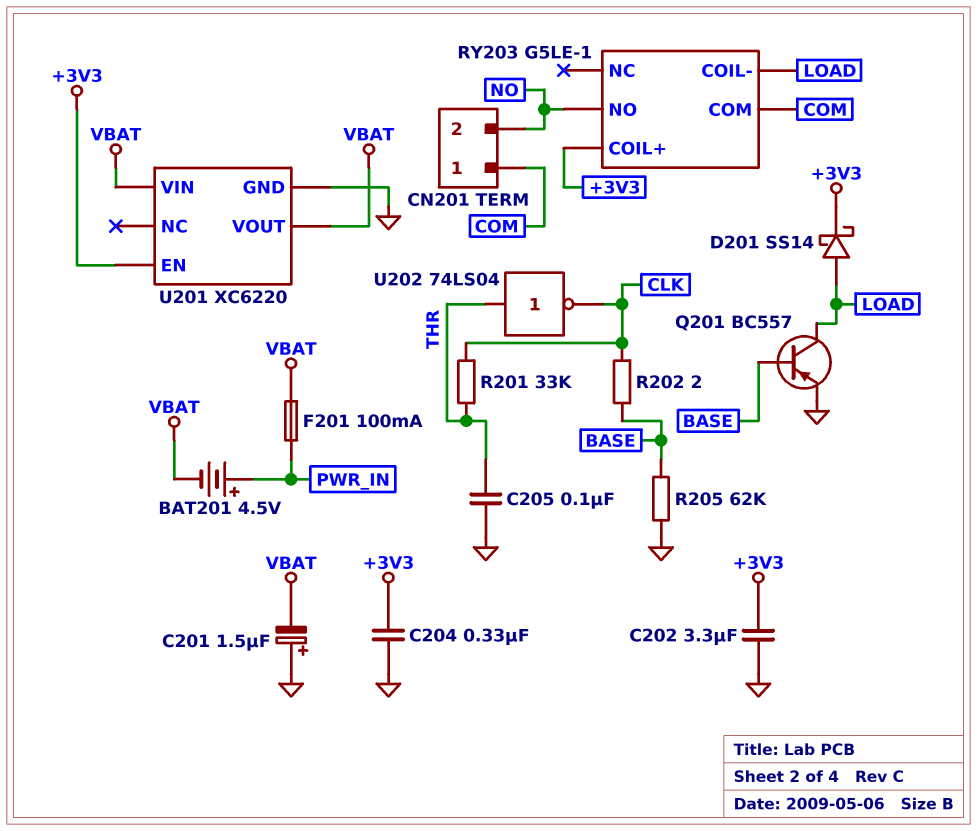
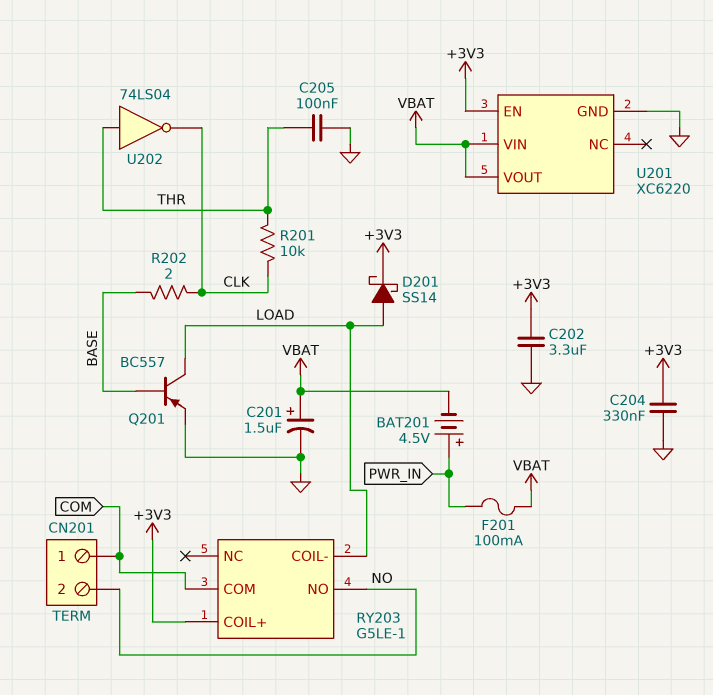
C201: 1.5uF (plus GND, minus VBAT) -> 1.5uF (plus VBAT, minus GND)
R201: 33k (CLK, THR) -> 10k (CLK, THR)
R205: 62k (BASE, GND) -> none

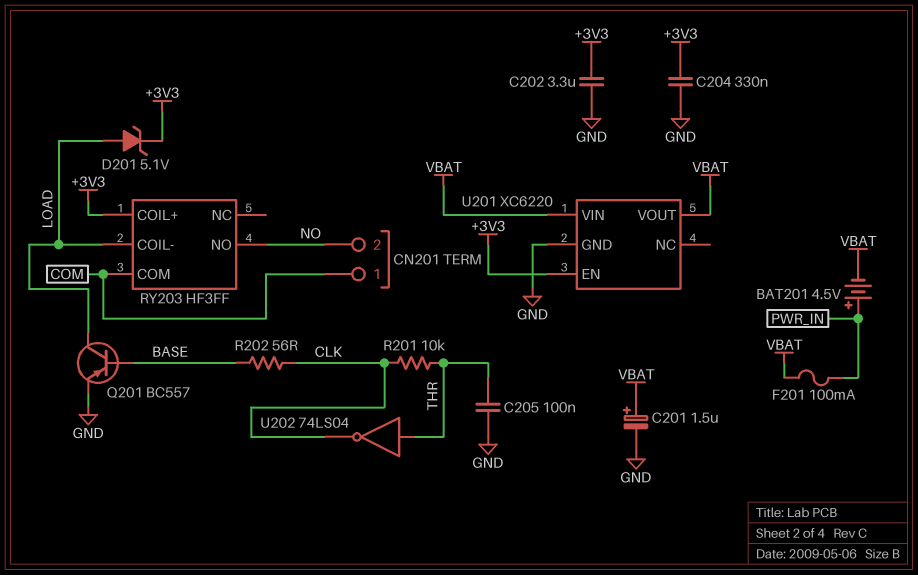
D201: schottky SS14 (A LOAD, K +3V3) -> zener 5.1V (A LOAD, K +3V3)
R202: 2 (BASE, CLK) -> 56 (BASE, CLK)
RY203: G5LE-1 -> HF3FF

